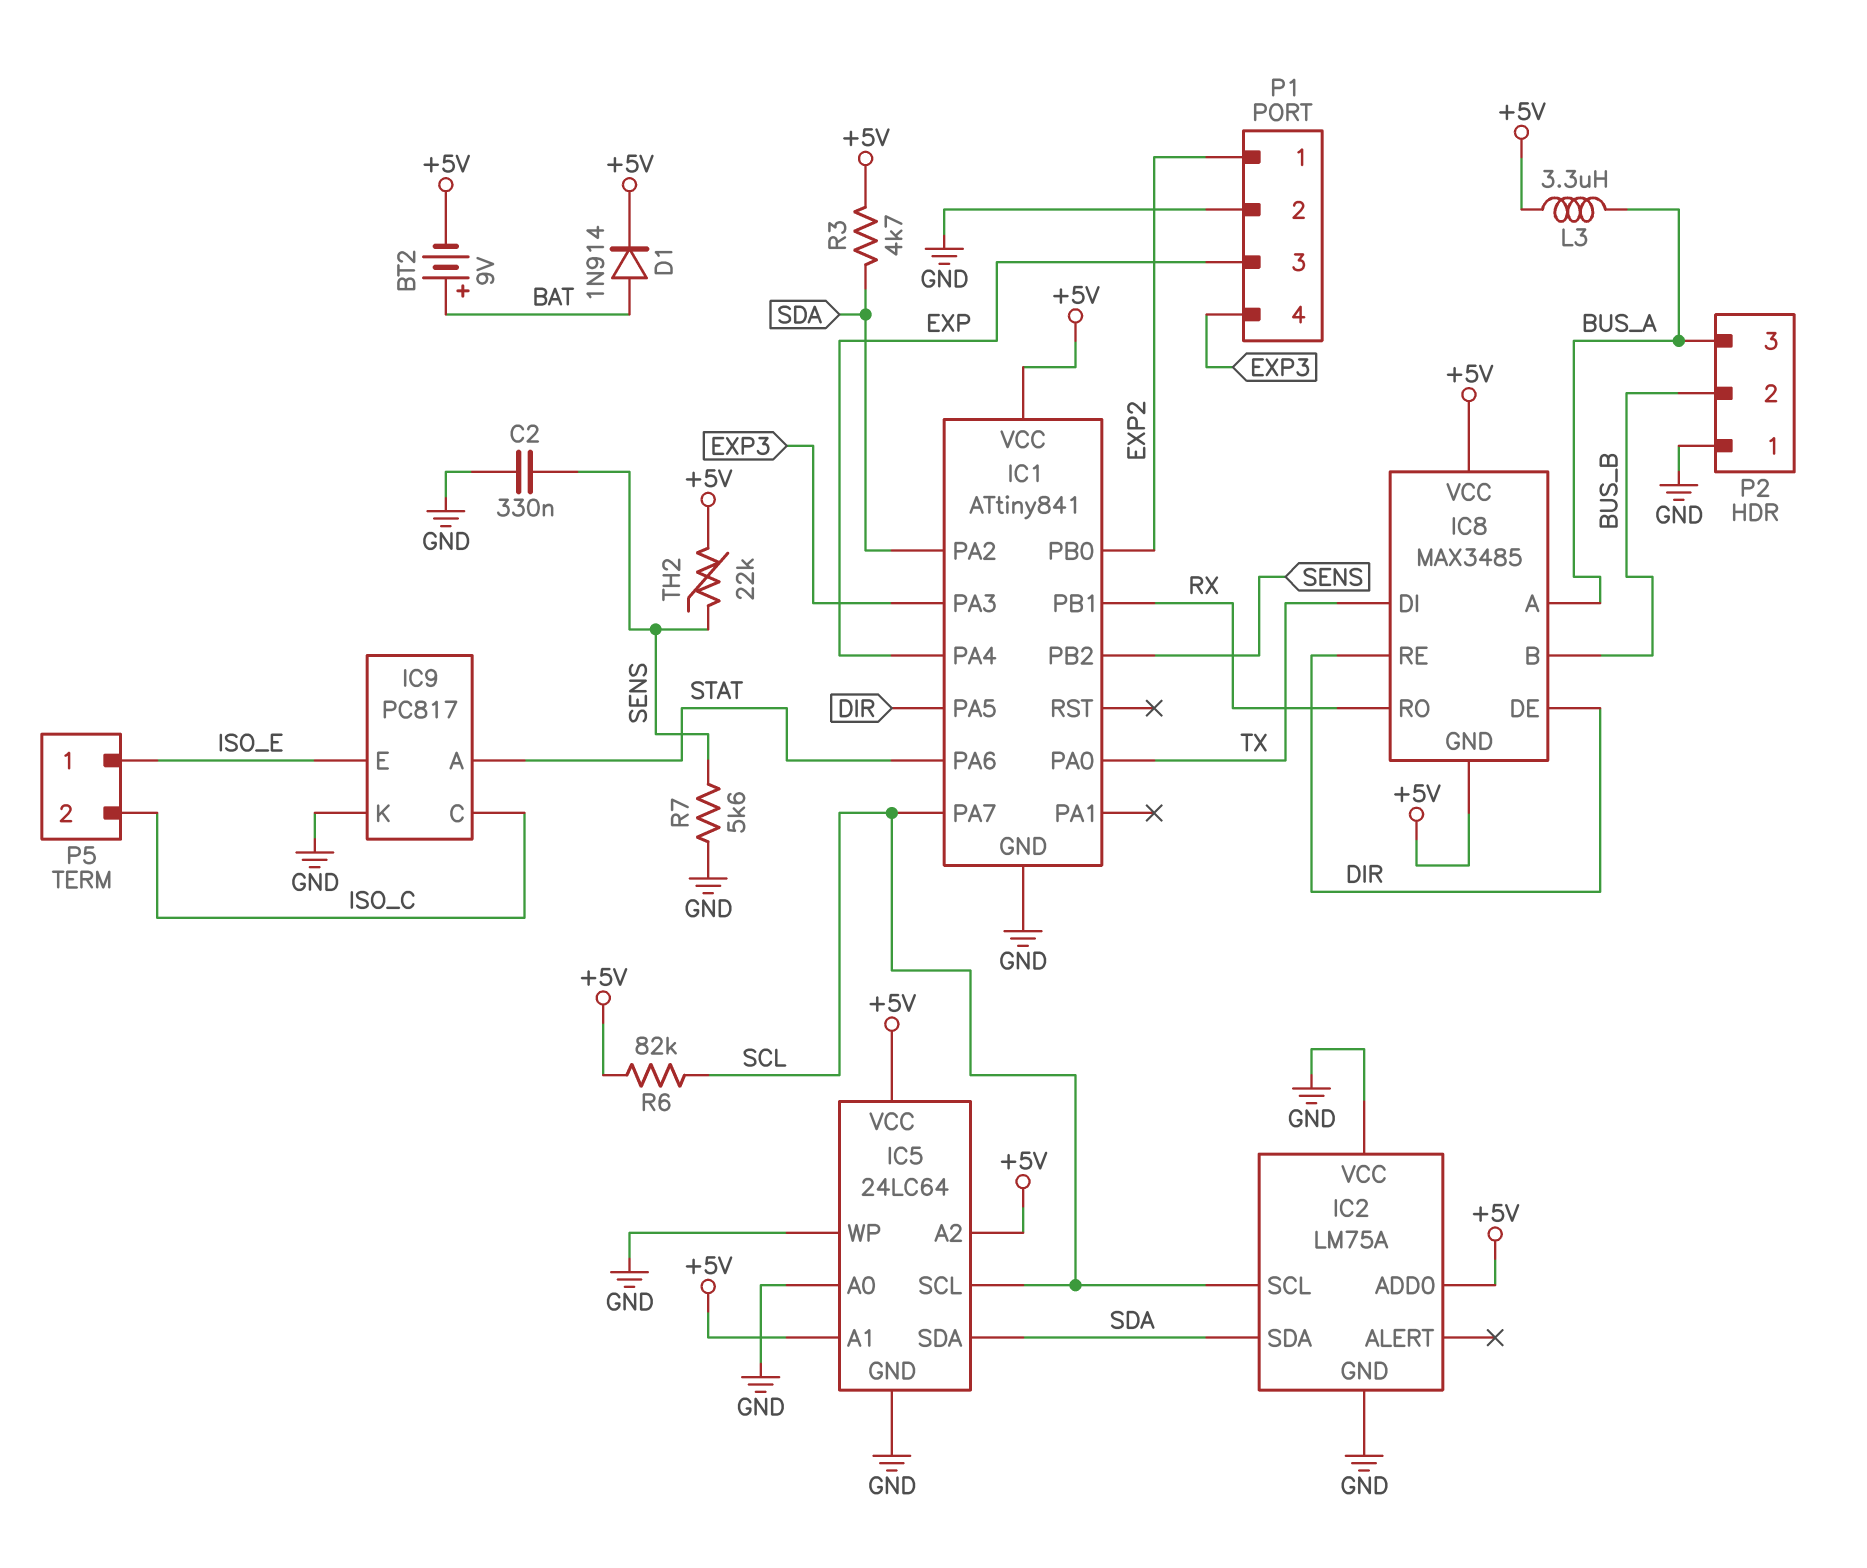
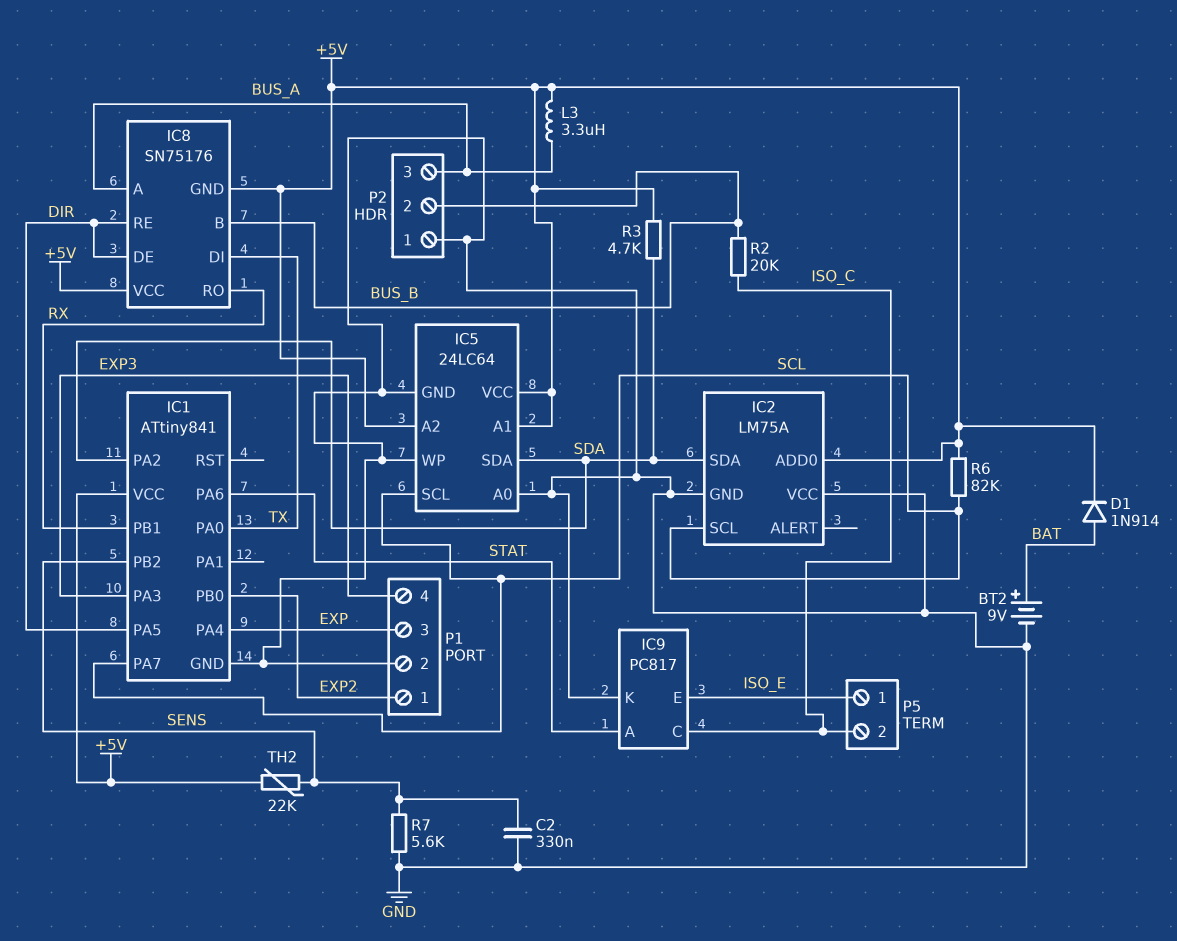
BT2: 9V (plus BAT, minus +5V) -> 9V (plus BAT, minus GND)
IC8: MAX3485 -> SN75176
R2: none -> 20k (BUS_B, ISO_C)

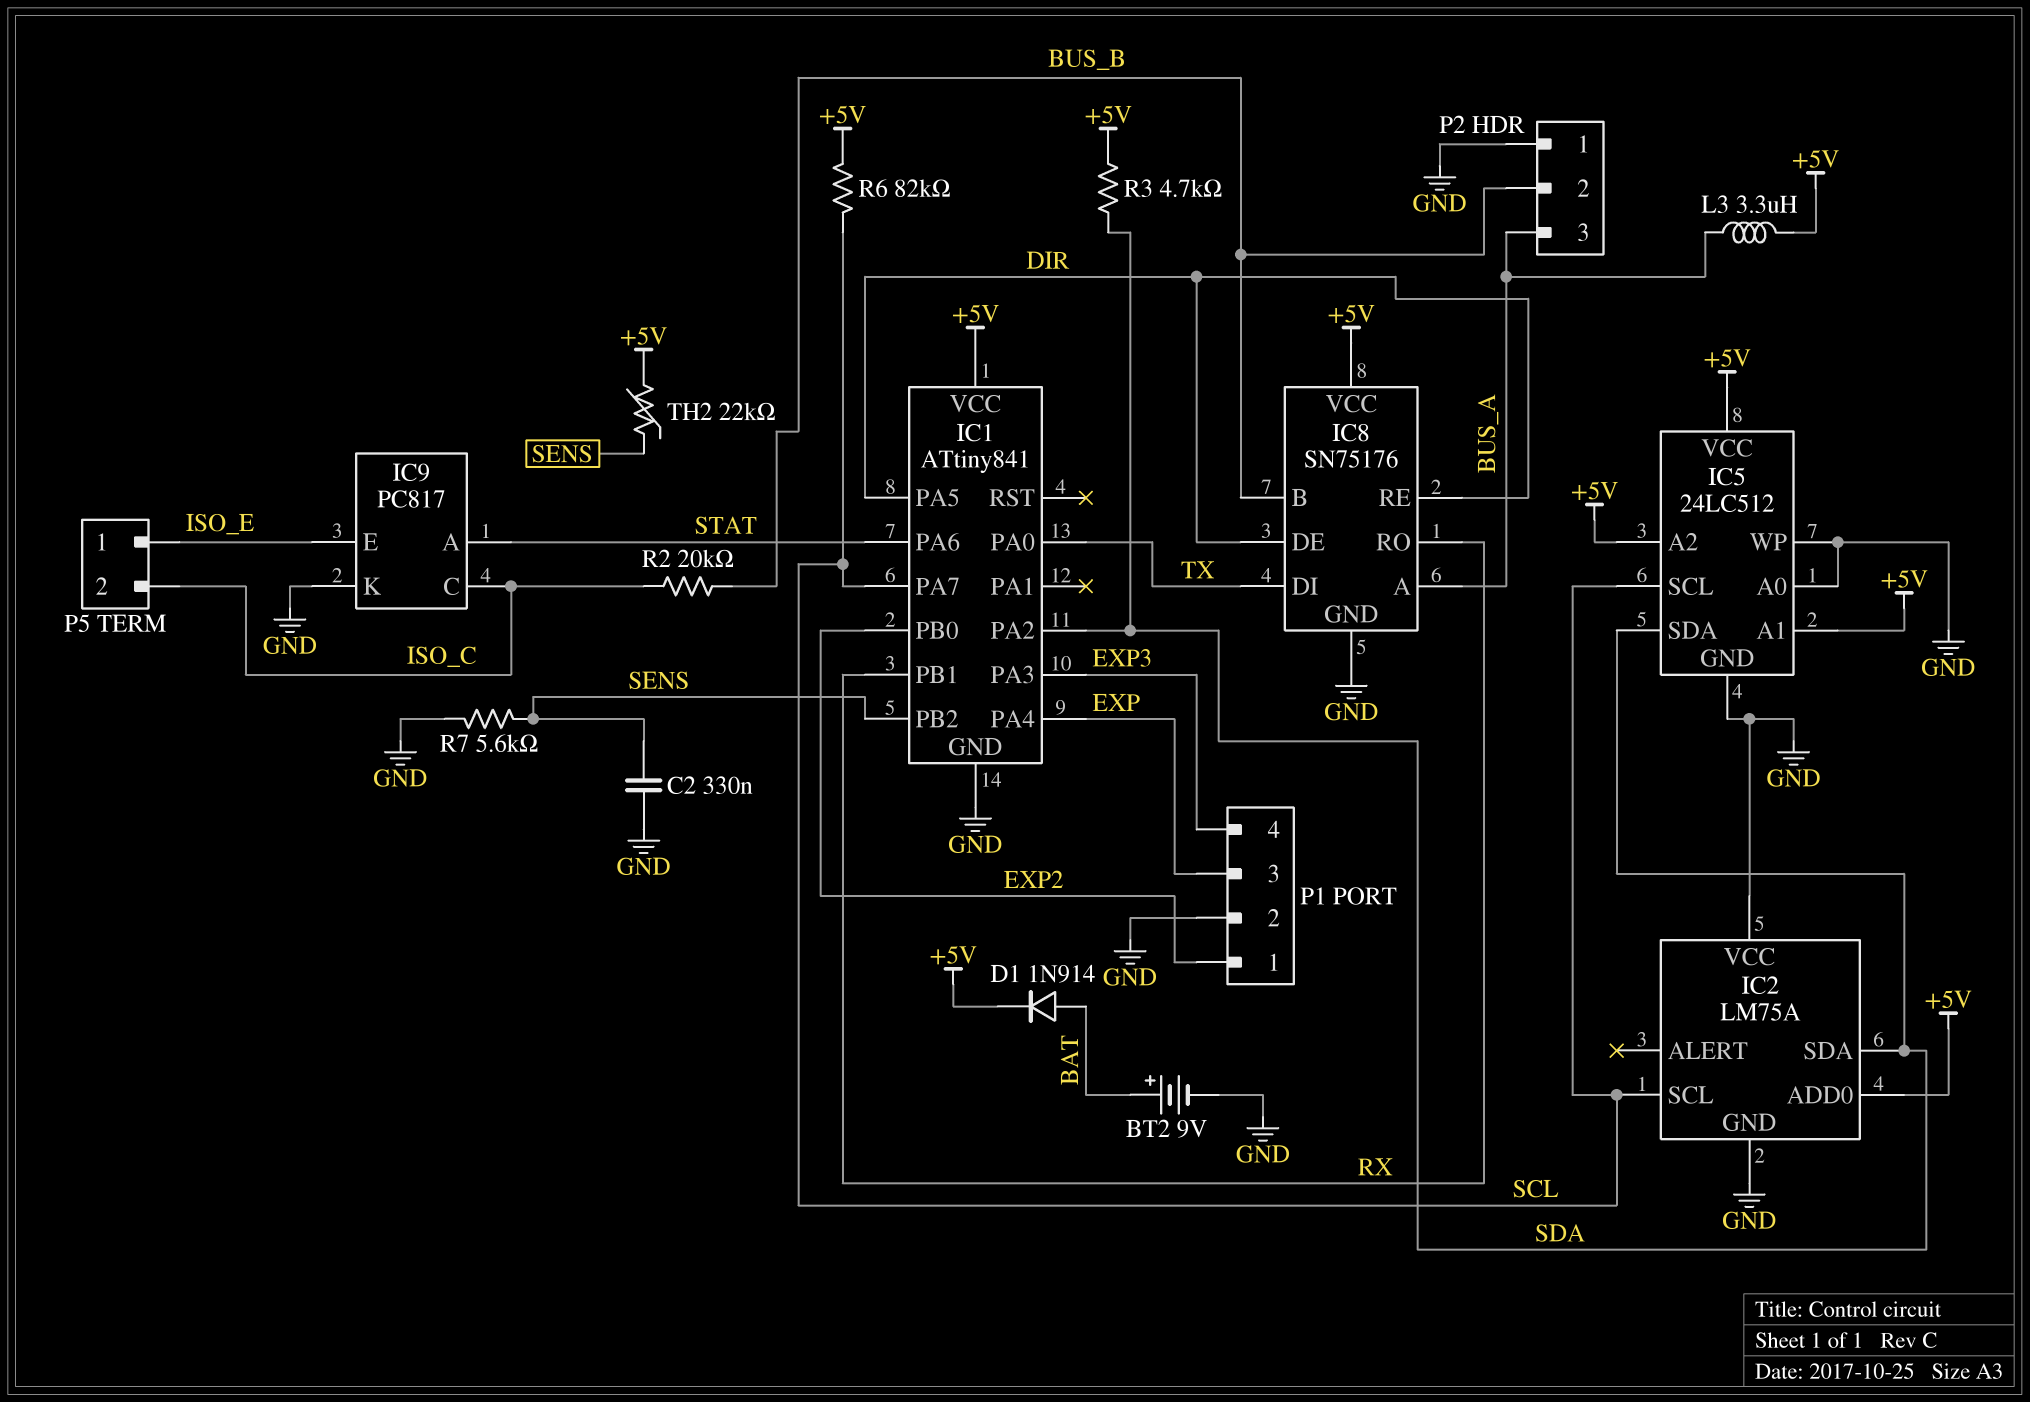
IC5: 24LC64 -> 24LC512
IC8 pin GND: +5V -> GND

